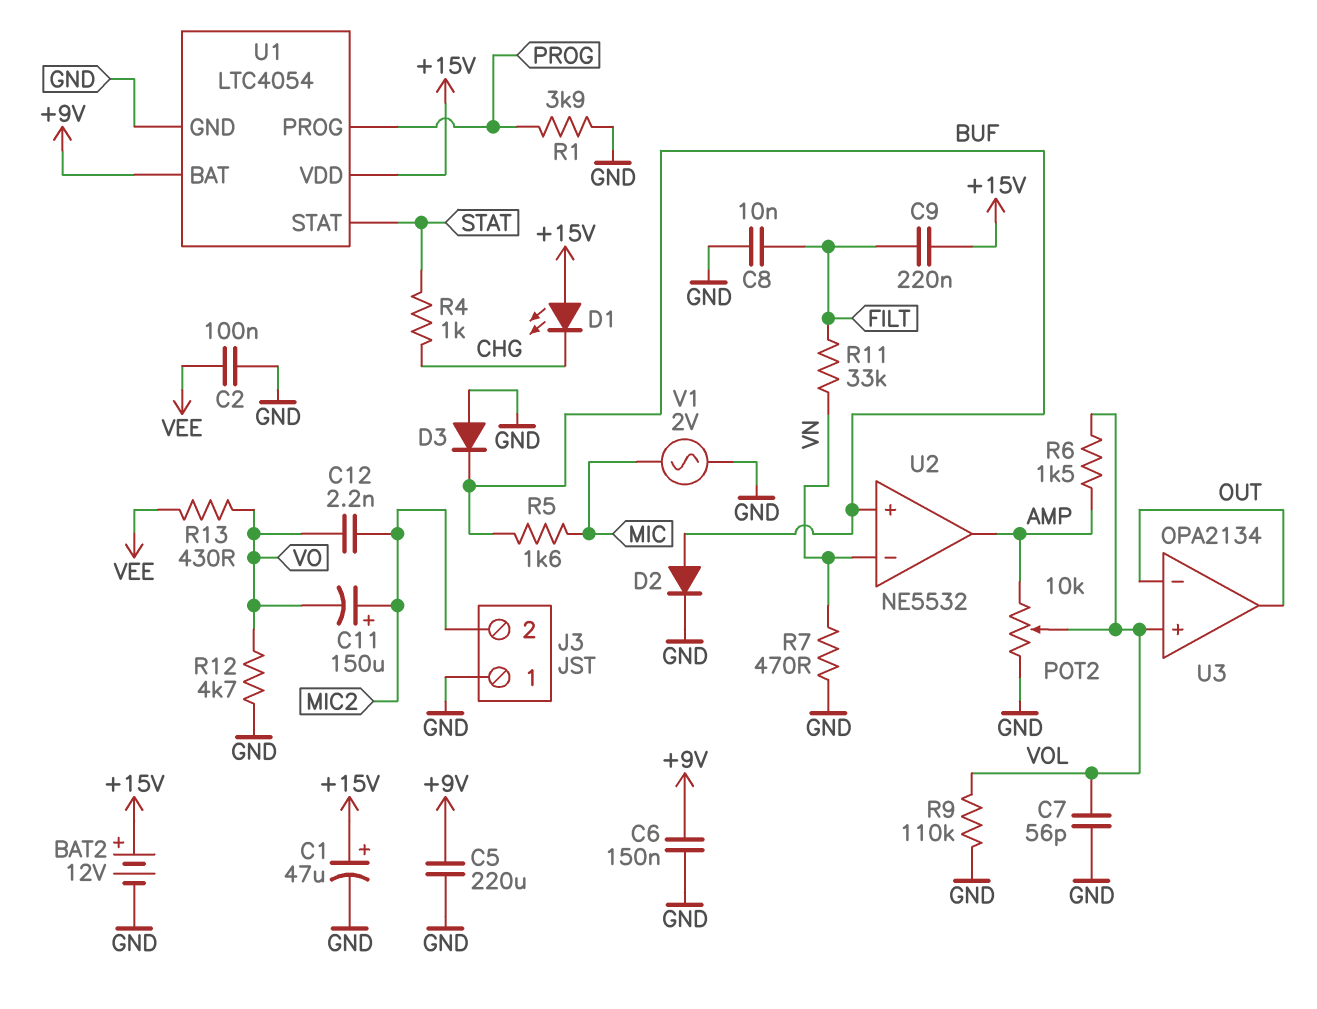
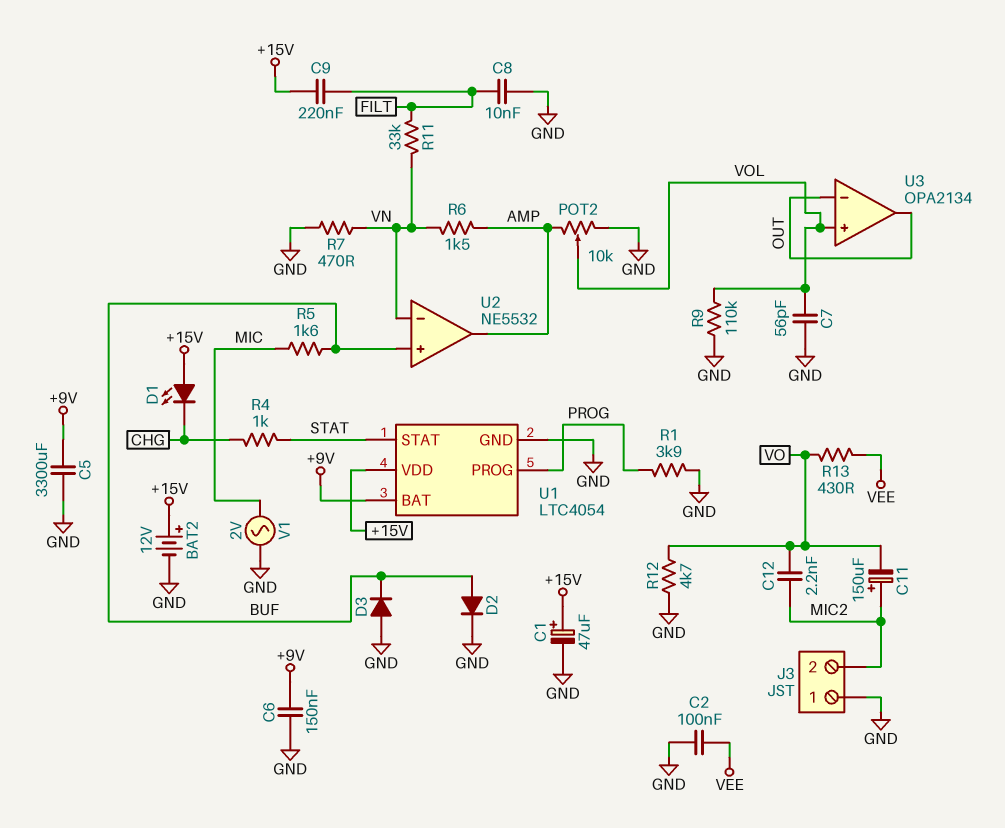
C5: 220uF (+9V, GND) -> 3300uF (+9V, GND)
R6: 1.5k (AMP, VOL) -> 1.5k (AMP, VN)

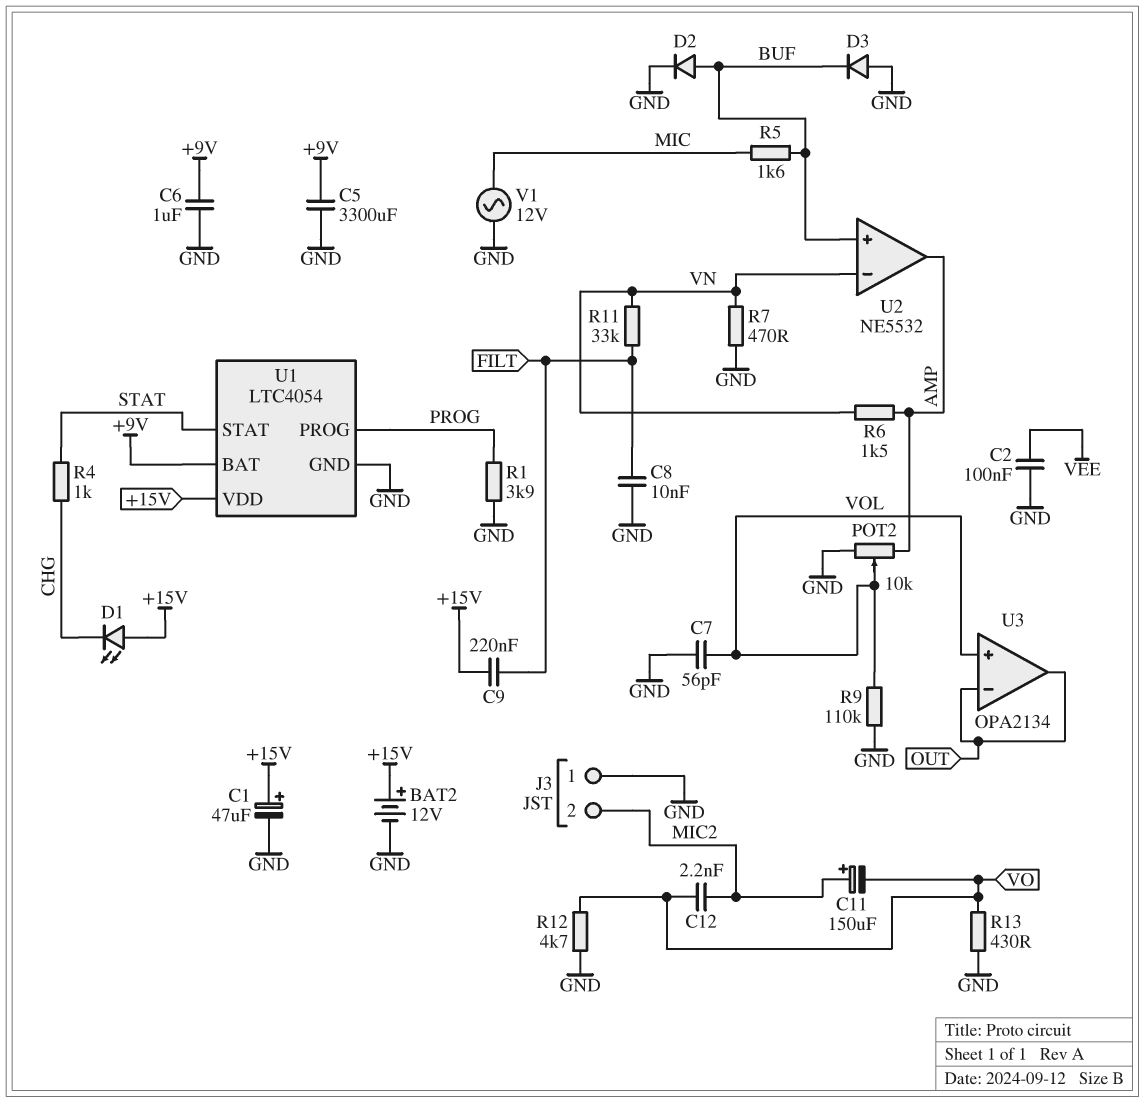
C6: 150nF (+9V, GND) -> 1uF (+9V, GND)
R13: 430 (VEE, VO) -> 430 (GND, VO)
V1: AC 2V (GND, MIC) -> AC 12V (GND, MIC)

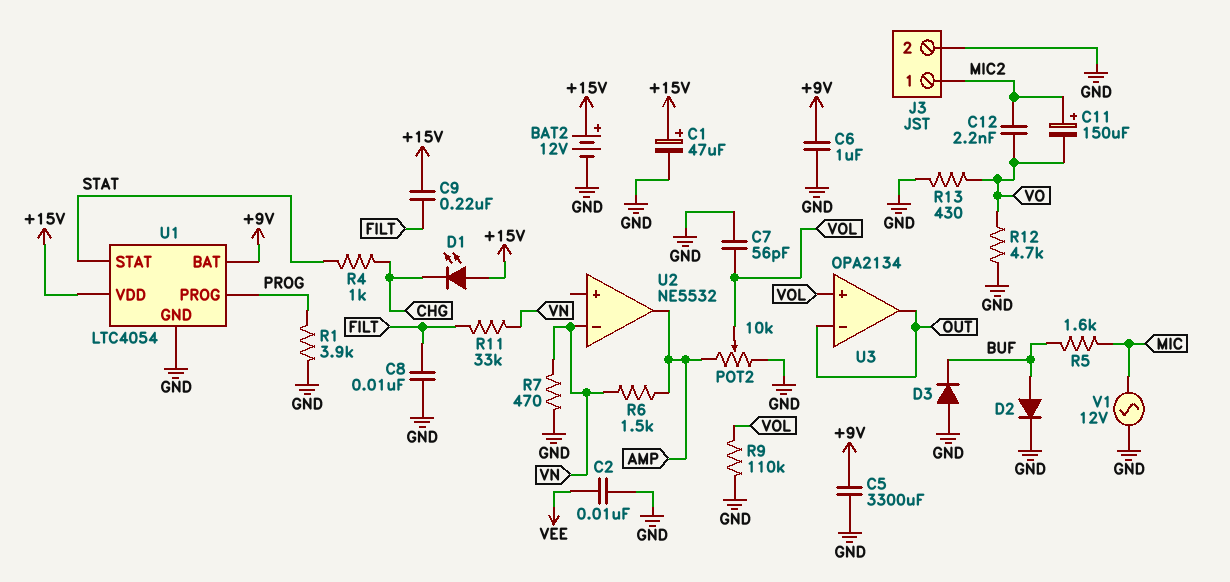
C2: 100nF (GND, VEE) -> 10nF (GND, VEE)
J3 pin 1: GND -> MIC2
J3 pin 2: MIC2 -> GND
U2 pin in+: BUF -> none

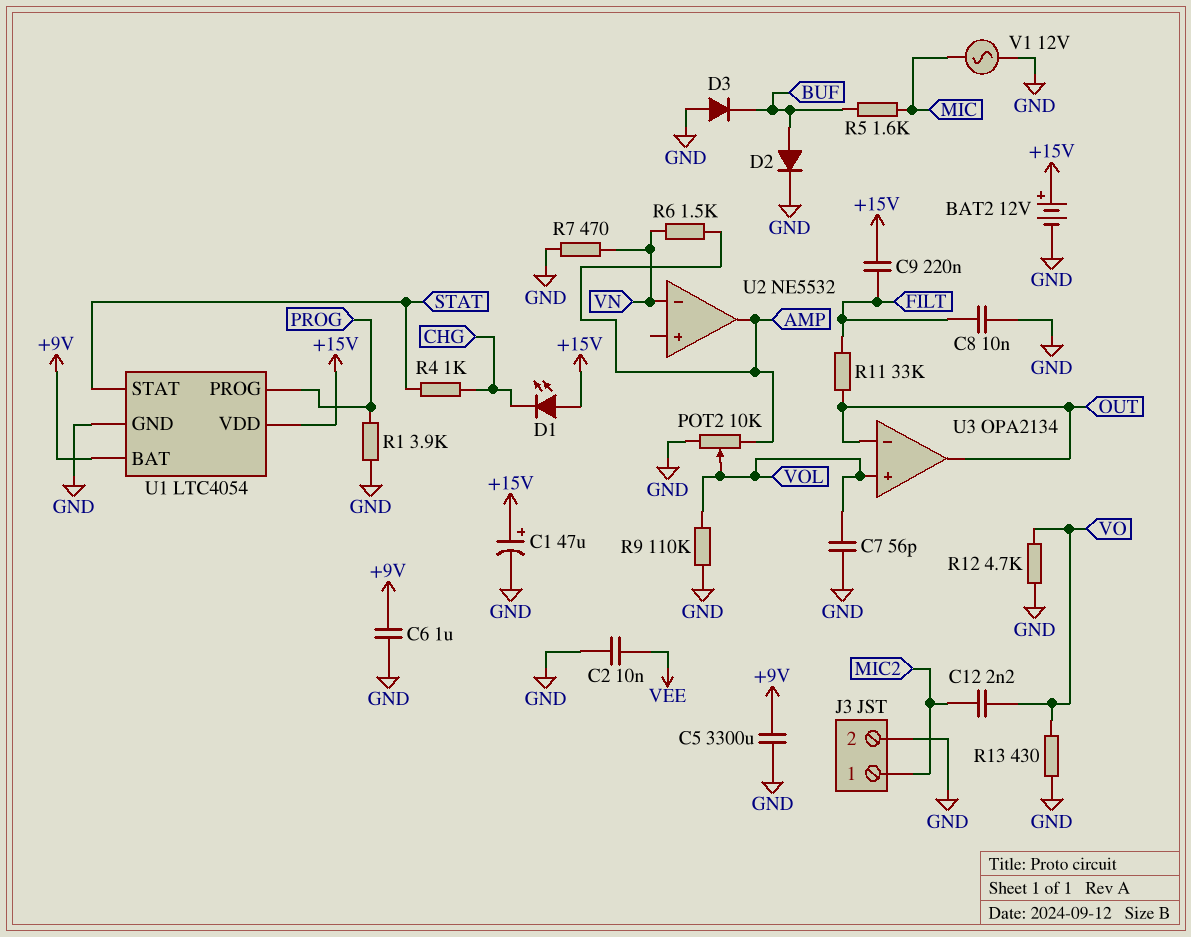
C11: 150uF (plus MIC2, minus VO) -> none
R11: 33k (FILT, VN) -> 33k (FILT, OUT)

